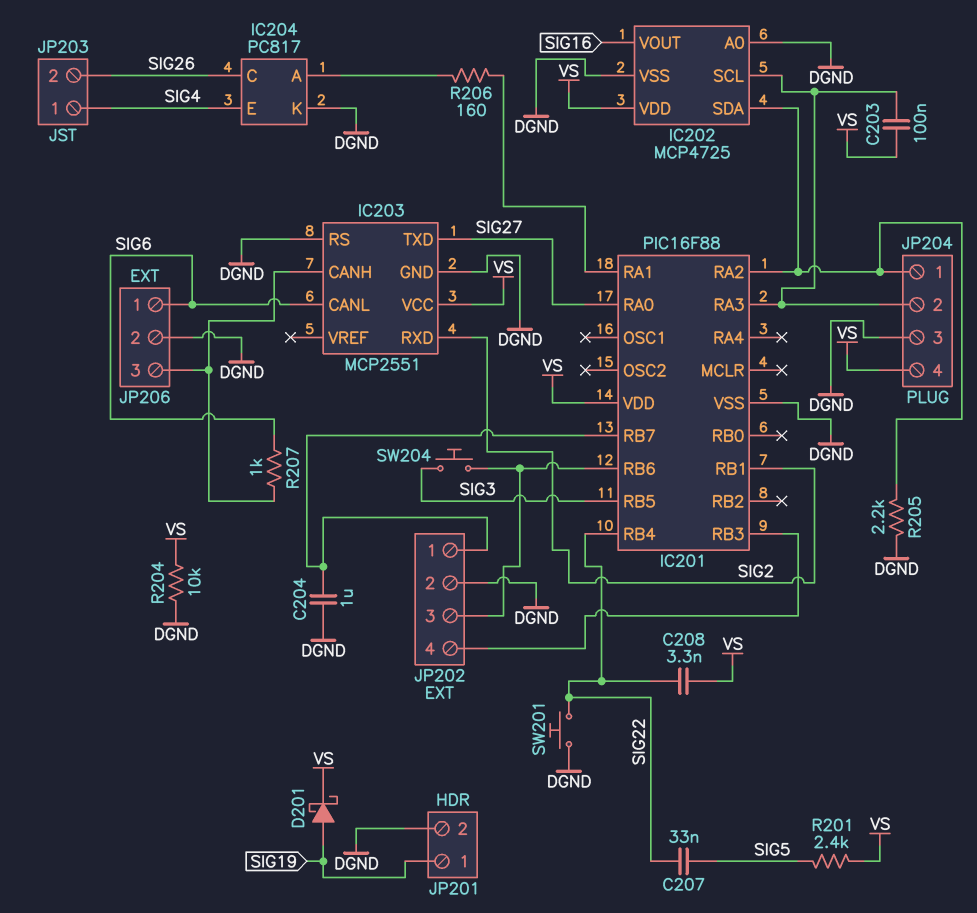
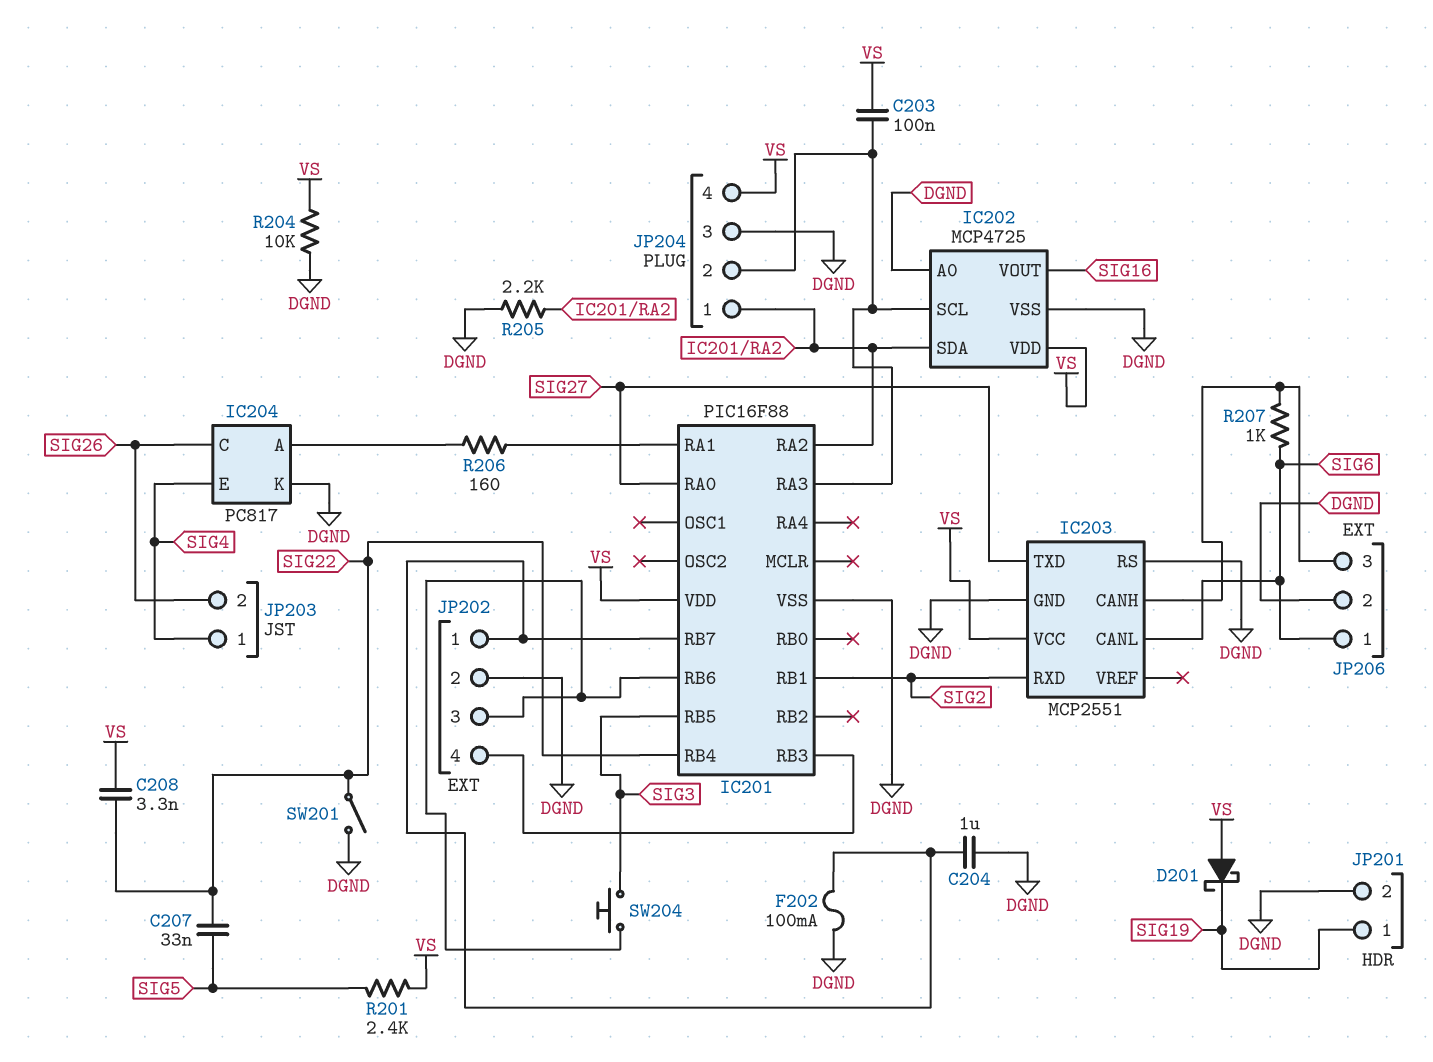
D201: schottky (A SIG19, K VS) -> schottky (A VS, K SIG19)
F202: none -> 100mA (DGND, IC201/RB7)
SW201: button (DGND, SIG22) -> switch (DGND, SIG22)

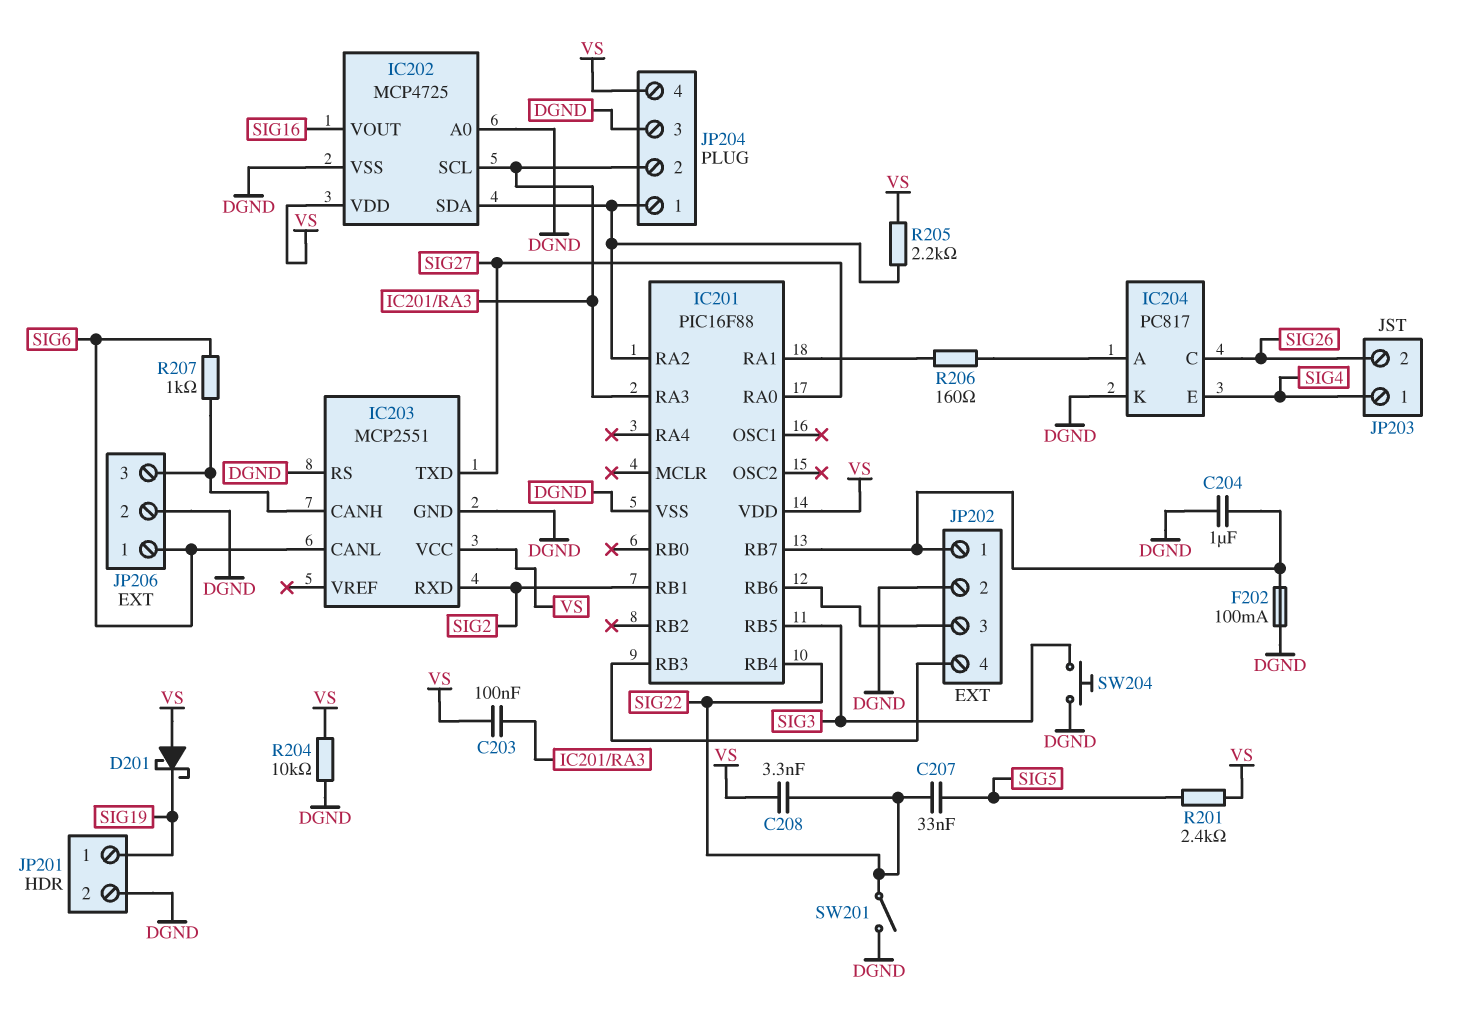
R205: 2.2k (DGND, IC201/RA2) -> 2.2k (IC201/RA2, VS)
SW204: button (IC201/RB6, SIG3) -> button (DGND, SIG3)

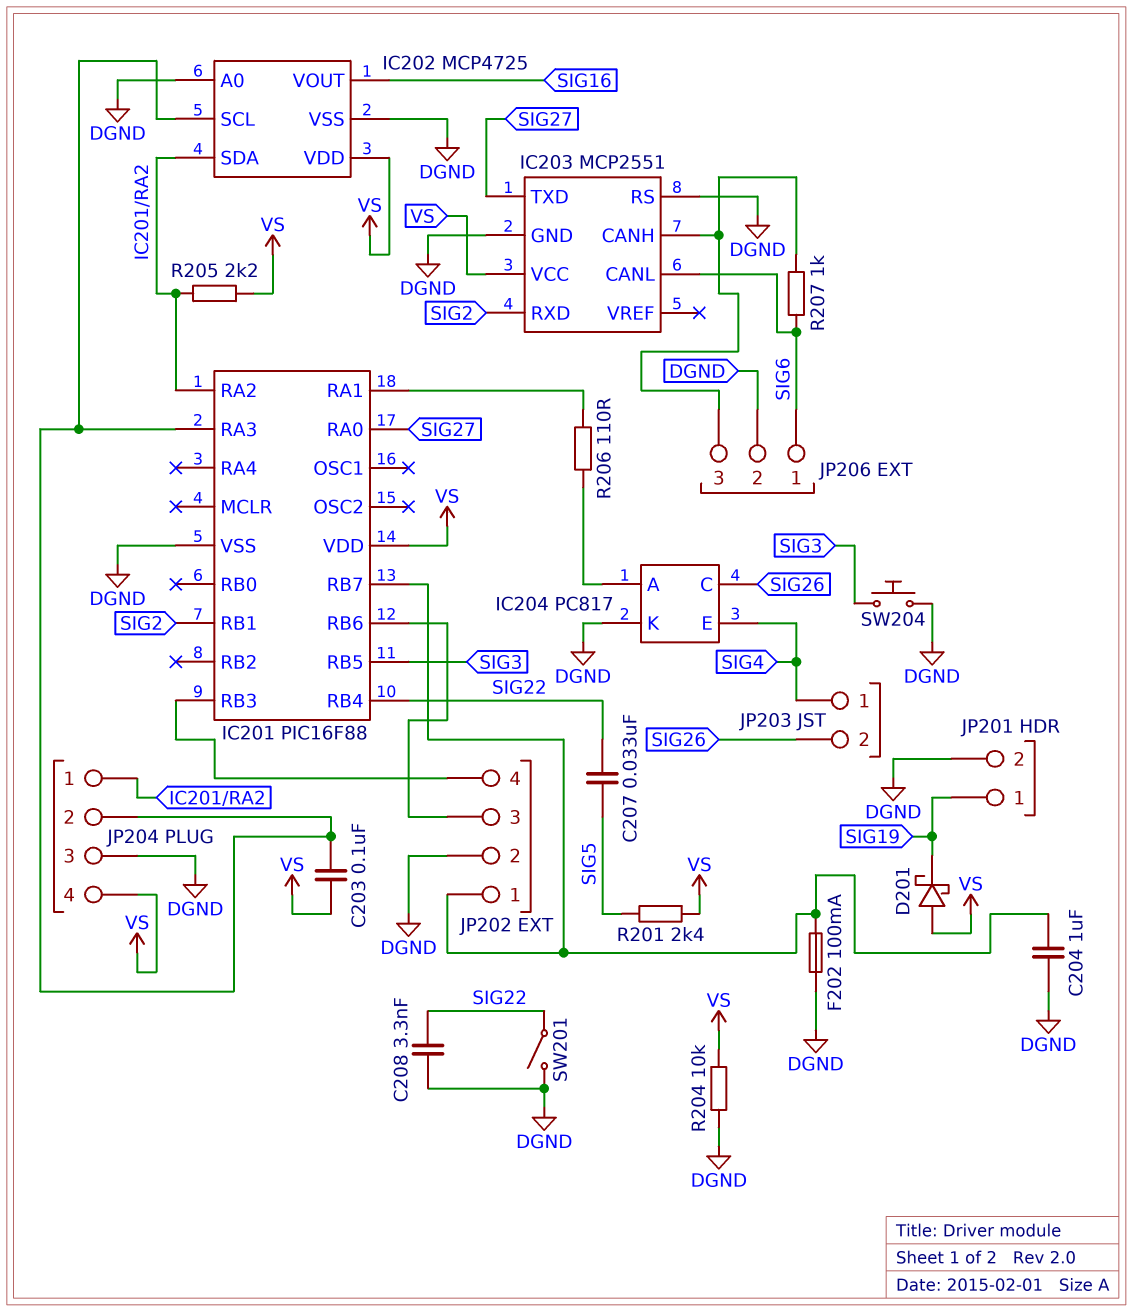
C208: 3.3nF (SIG22, VS) -> 3.3nF (DGND, SIG22)
R206: 160 (IC201/RA1, IC204/A) -> 110 (IC201/RA1, IC204/A)

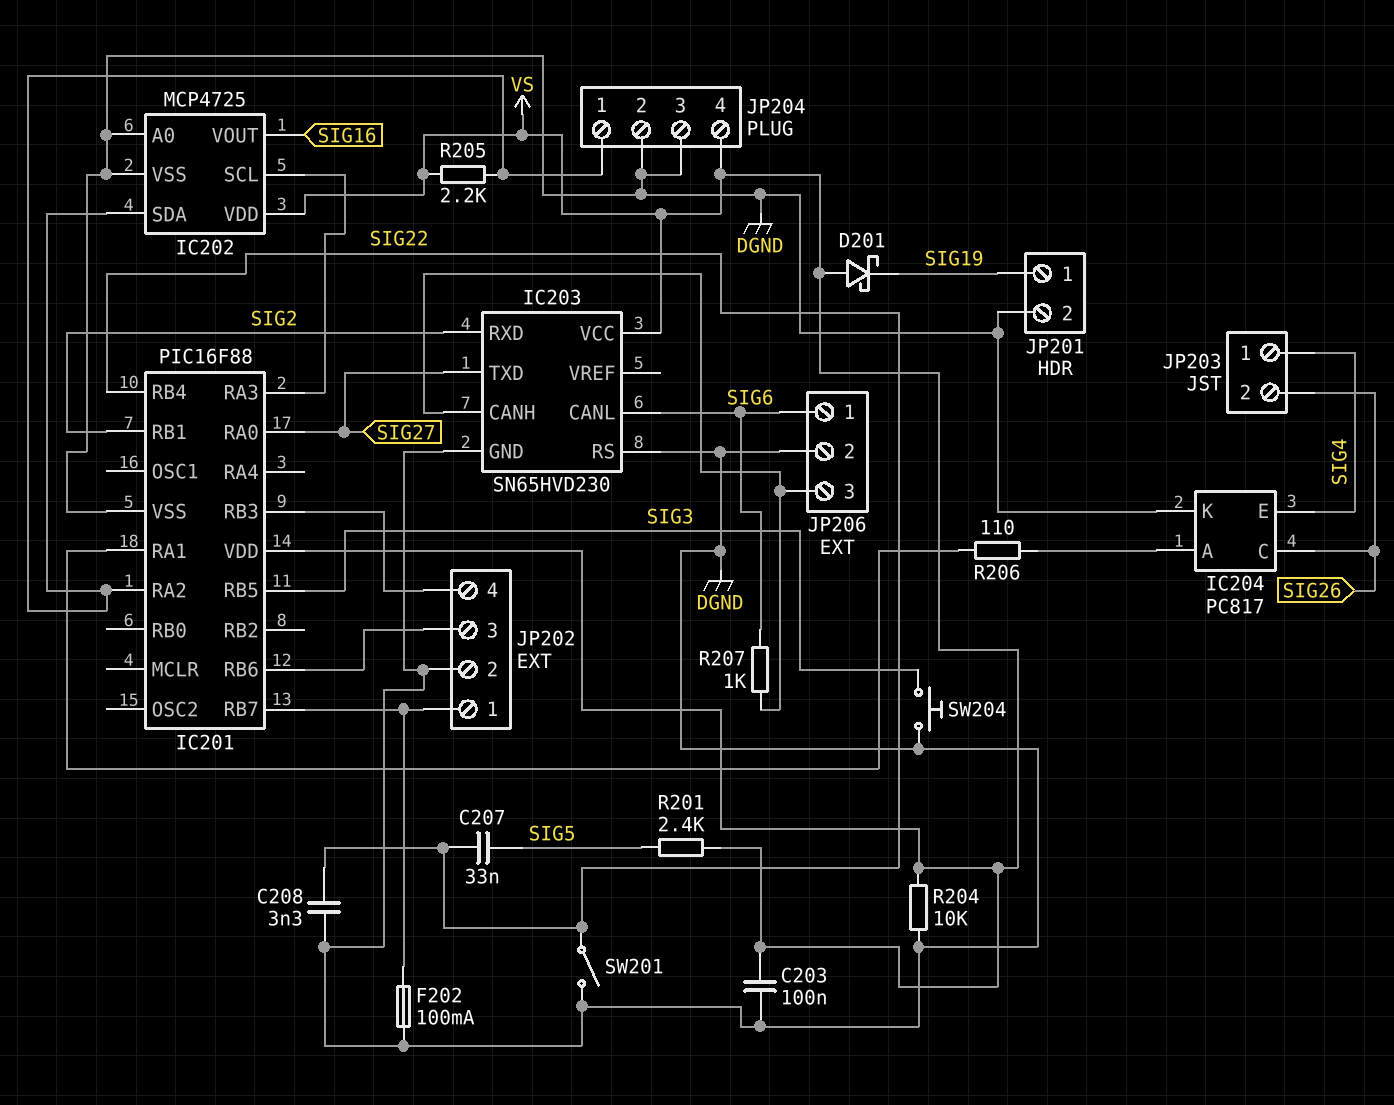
C203: 100nF (IC201/RA3, VS) -> 100nF (DGND, VS)
C204: 1uF (DGND, IC201/RB7) -> none
IC203: MCP2551 -> SN65HVD230
JP204 pin 2: IC201/RA3 -> DGND

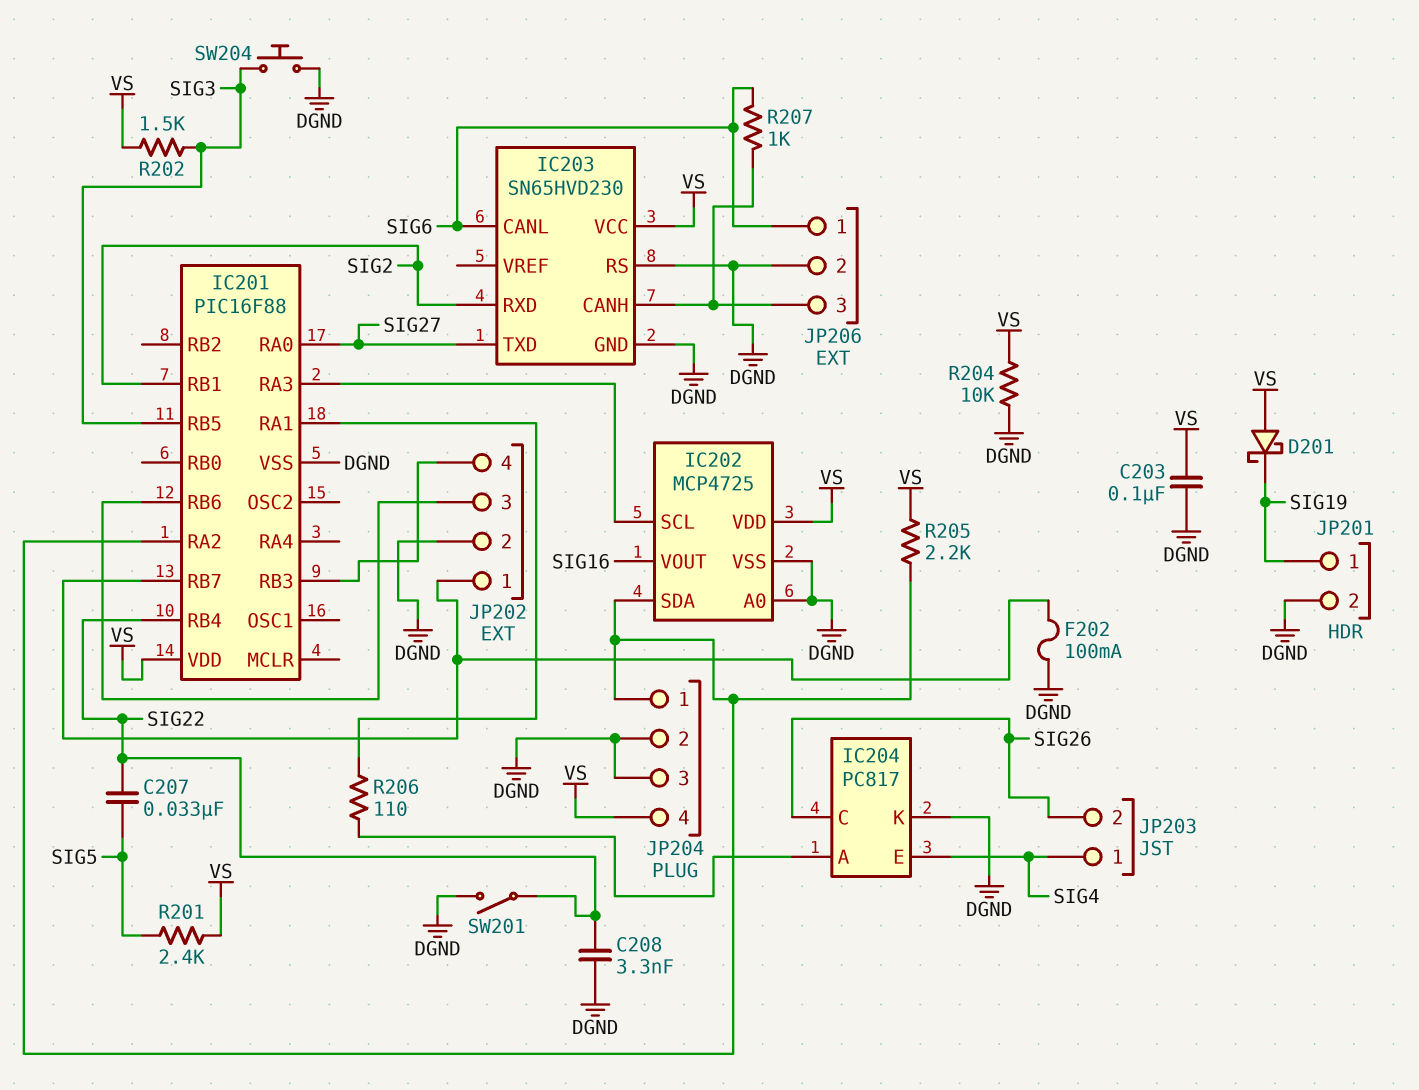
R202: none -> 1.5k (SIG3, VS)

